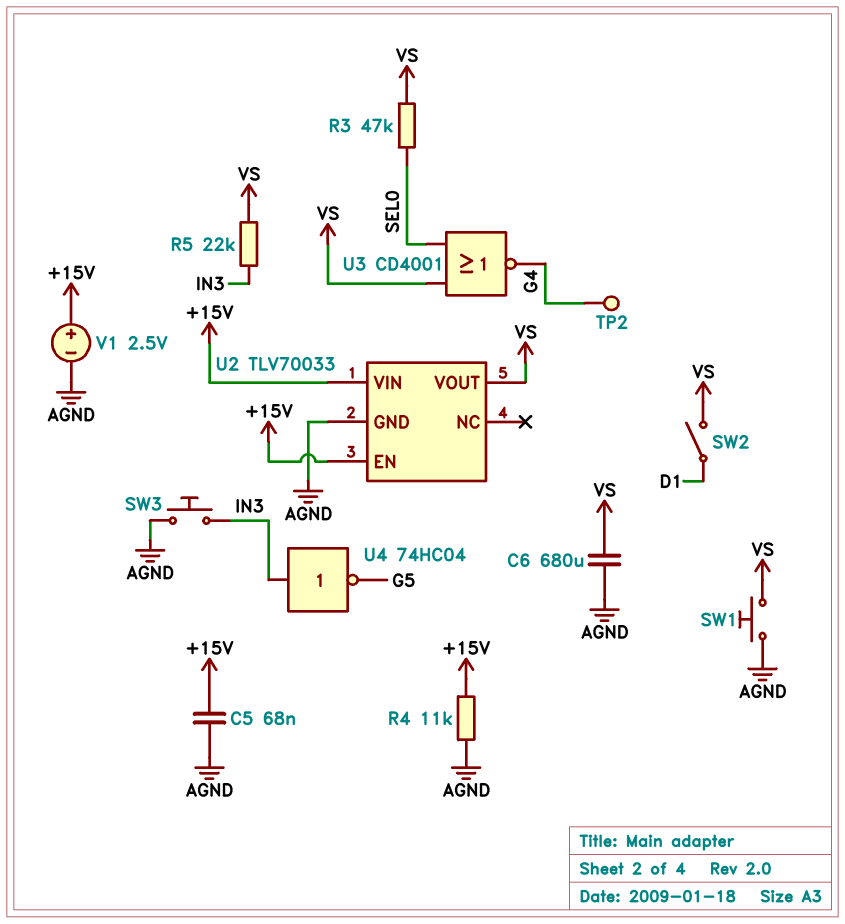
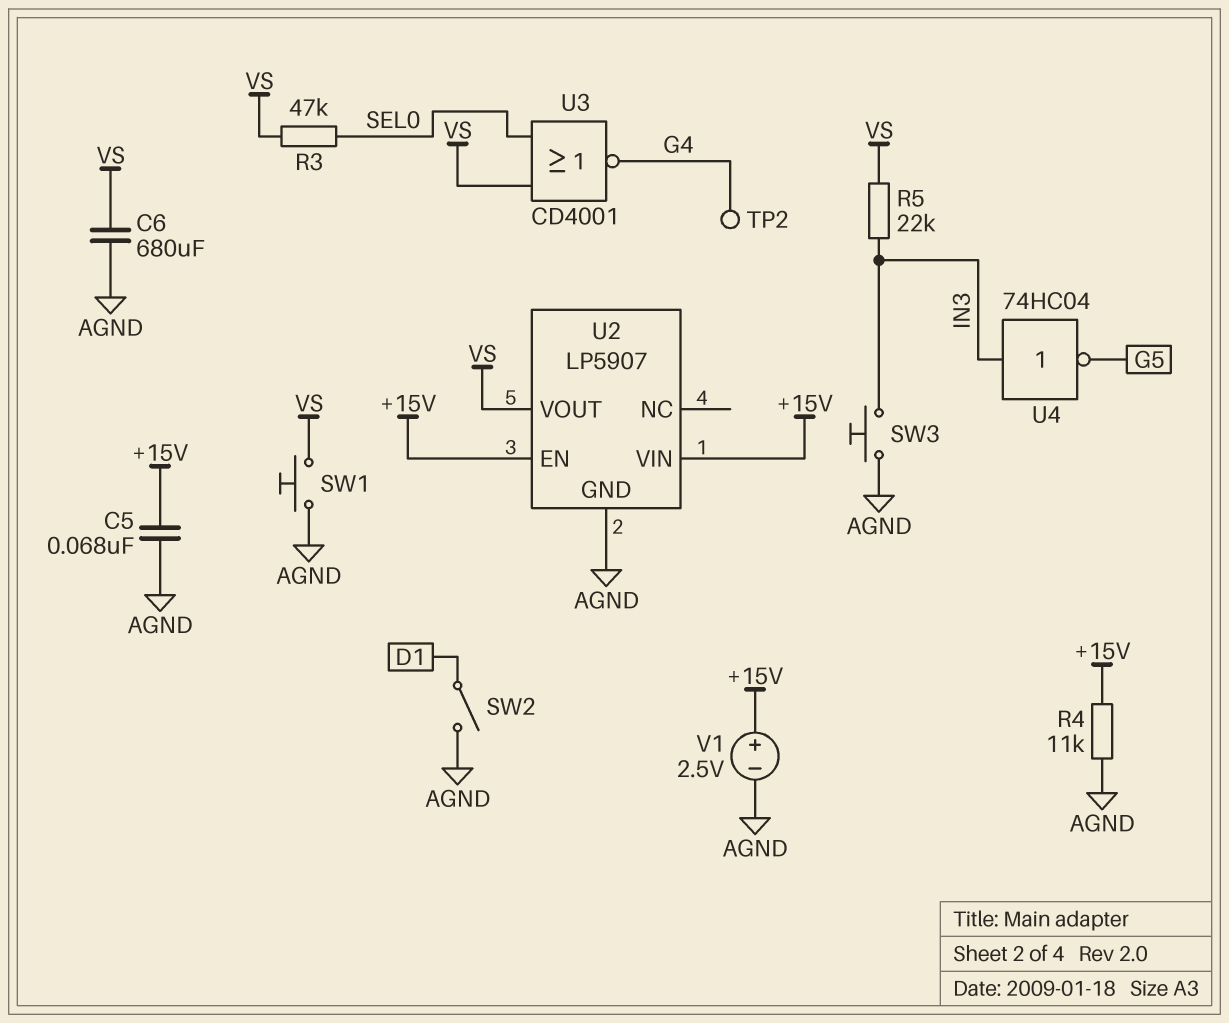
SW2: switch (D1, VS) -> switch (AGND, D1)
U2: TLV70033 -> LP5907

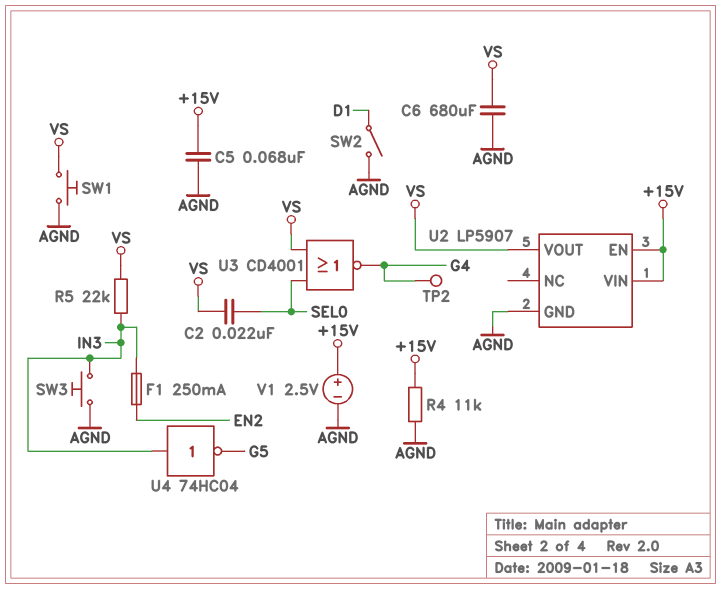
C2: none -> 22nF (SEL0, VS)
F1: none -> 250mA (EN2, IN3)
R3: 47k (SEL0, VS) -> none

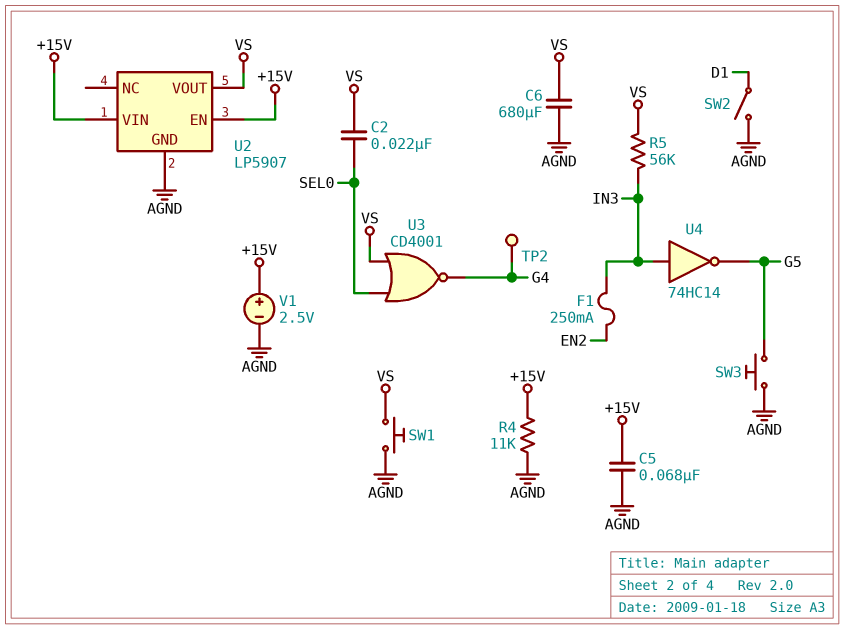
R5: 22k (IN3, VS) -> 56k (IN3, VS)
SW3: button (AGND, IN3) -> button (AGND, G5)
U4: NOT 74HC04 (in IN3, out G5) -> NOT 74HC14 (in IN3, out G5)

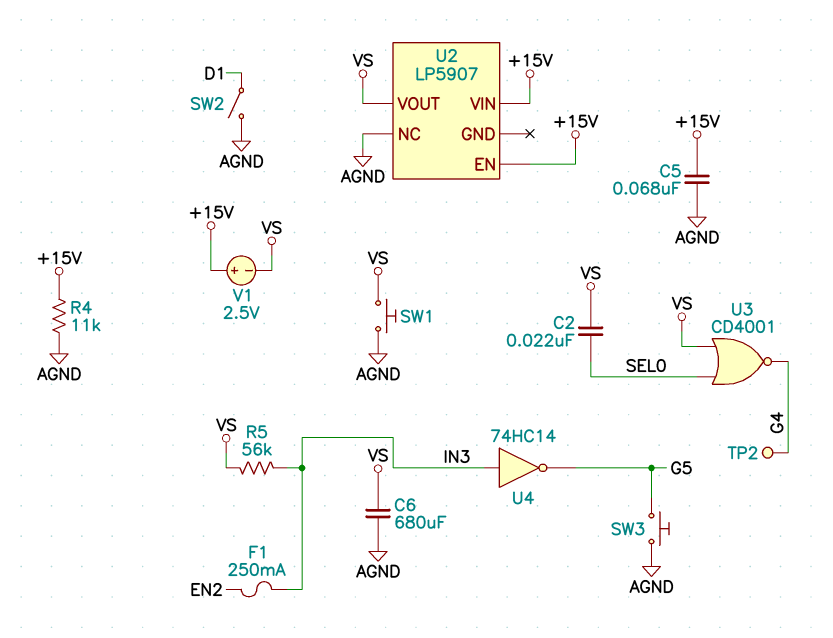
U2 pin GND: AGND -> none
U2 pin NC: none -> AGND
V1: 2.5V (plus +15V, minus AGND) -> 2.5V (plus +15V, minus VS)

